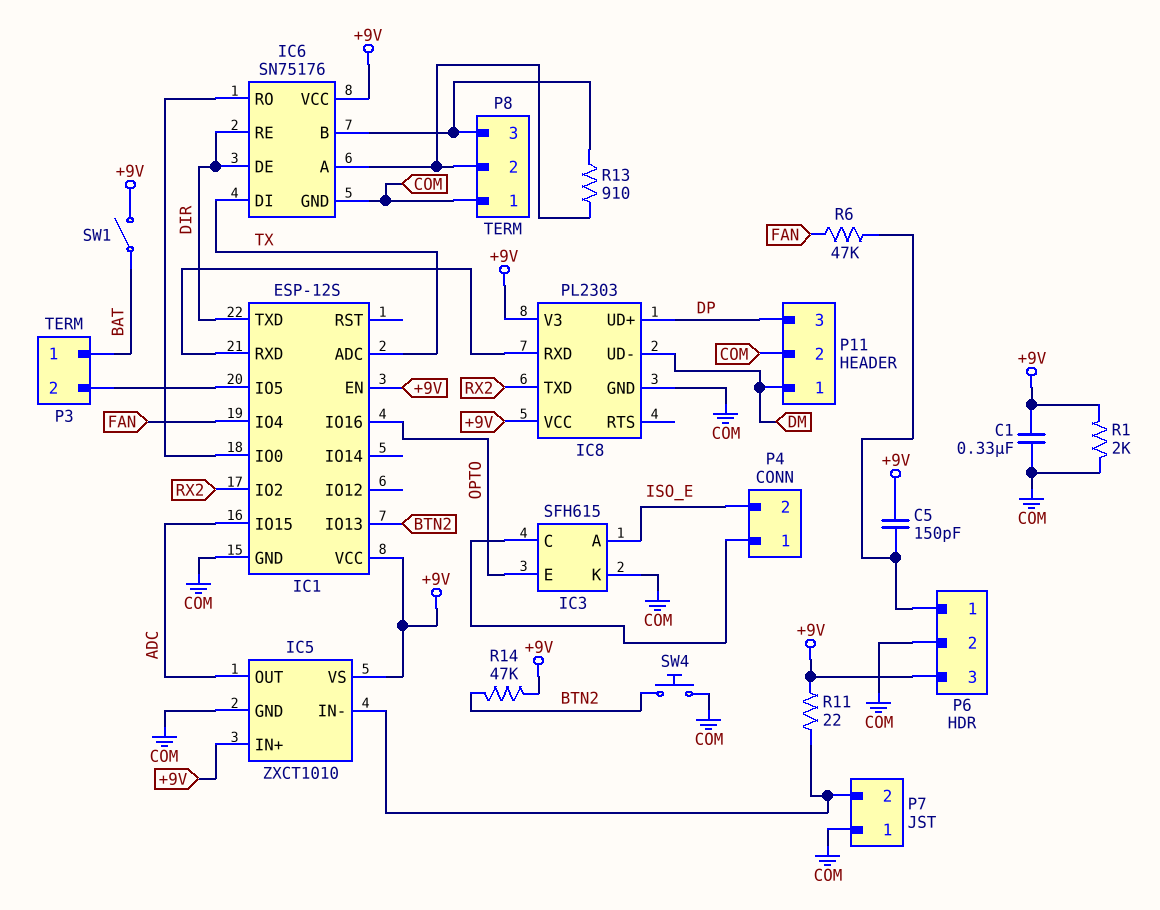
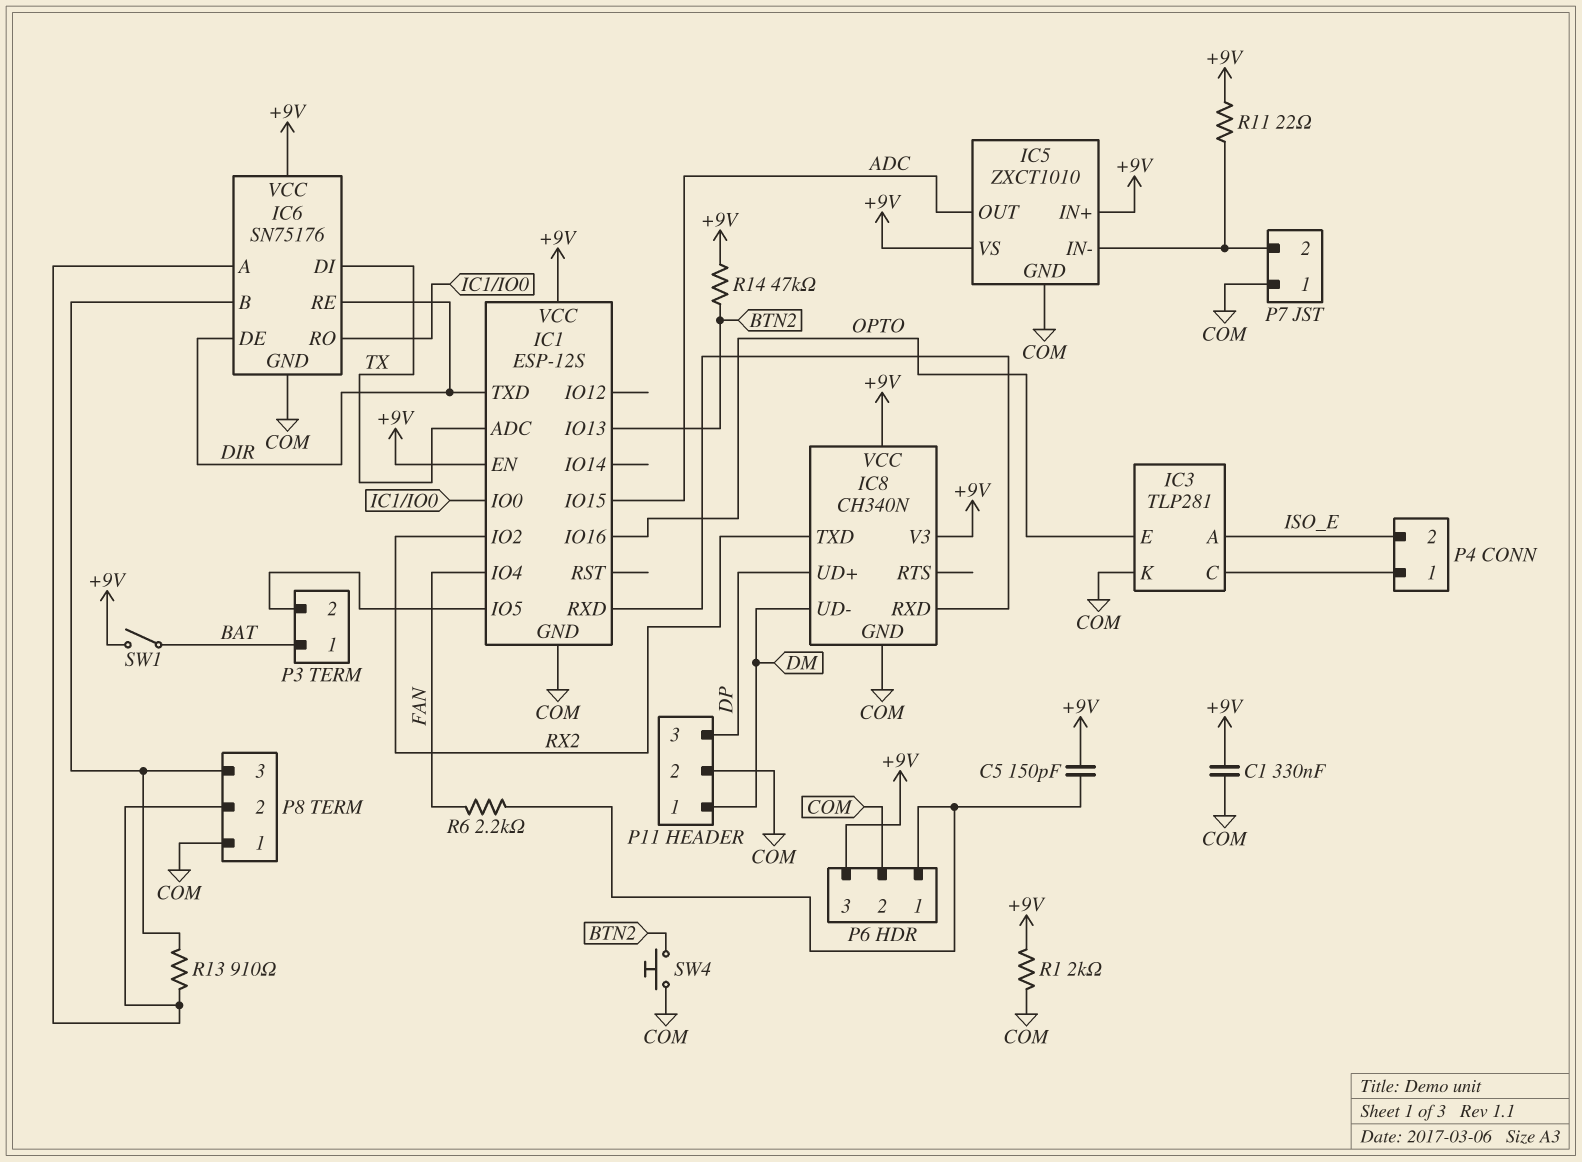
IC3: SFH615 -> TLP281
IC8: PL2303 -> CH340N
R6: 47k (FAN, P6/1) -> 2.2k (FAN, P6/1)

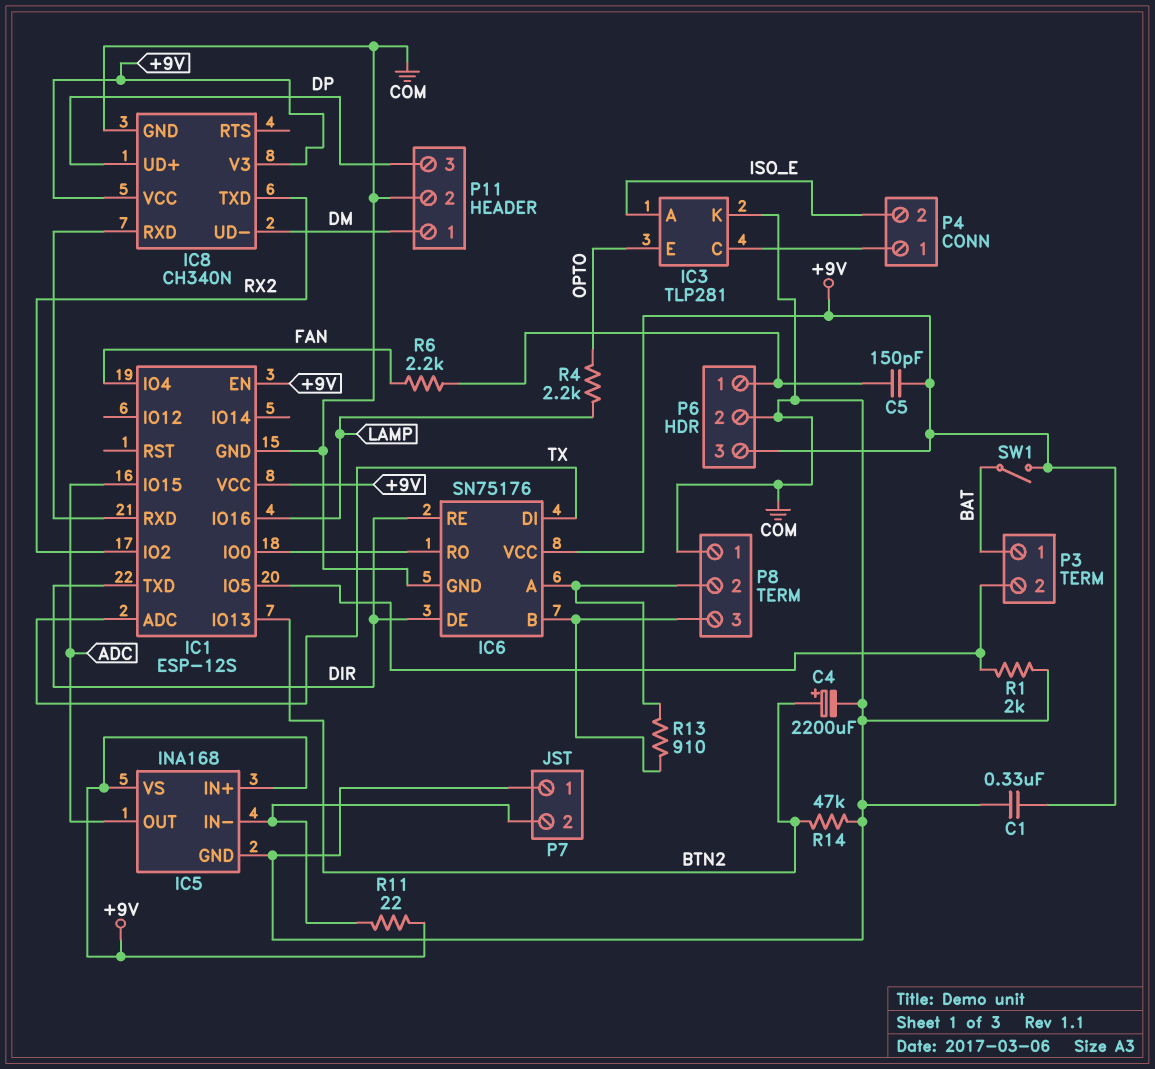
C4: none -> 2200uF (plus BTN2, minus COM)
IC1 pin IO16: OPTO -> LAMP
IC5: ZXCT1010 -> INA168
R1: 2k (+9V, COM) -> 2k (COM, IC1/IO5)
R4: none -> 2.2k (LAMP, OPTO)
R14: 47k (+9V, BTN2) -> 47k (BTN2, COM)
SW4: button (BTN2, COM) -> none

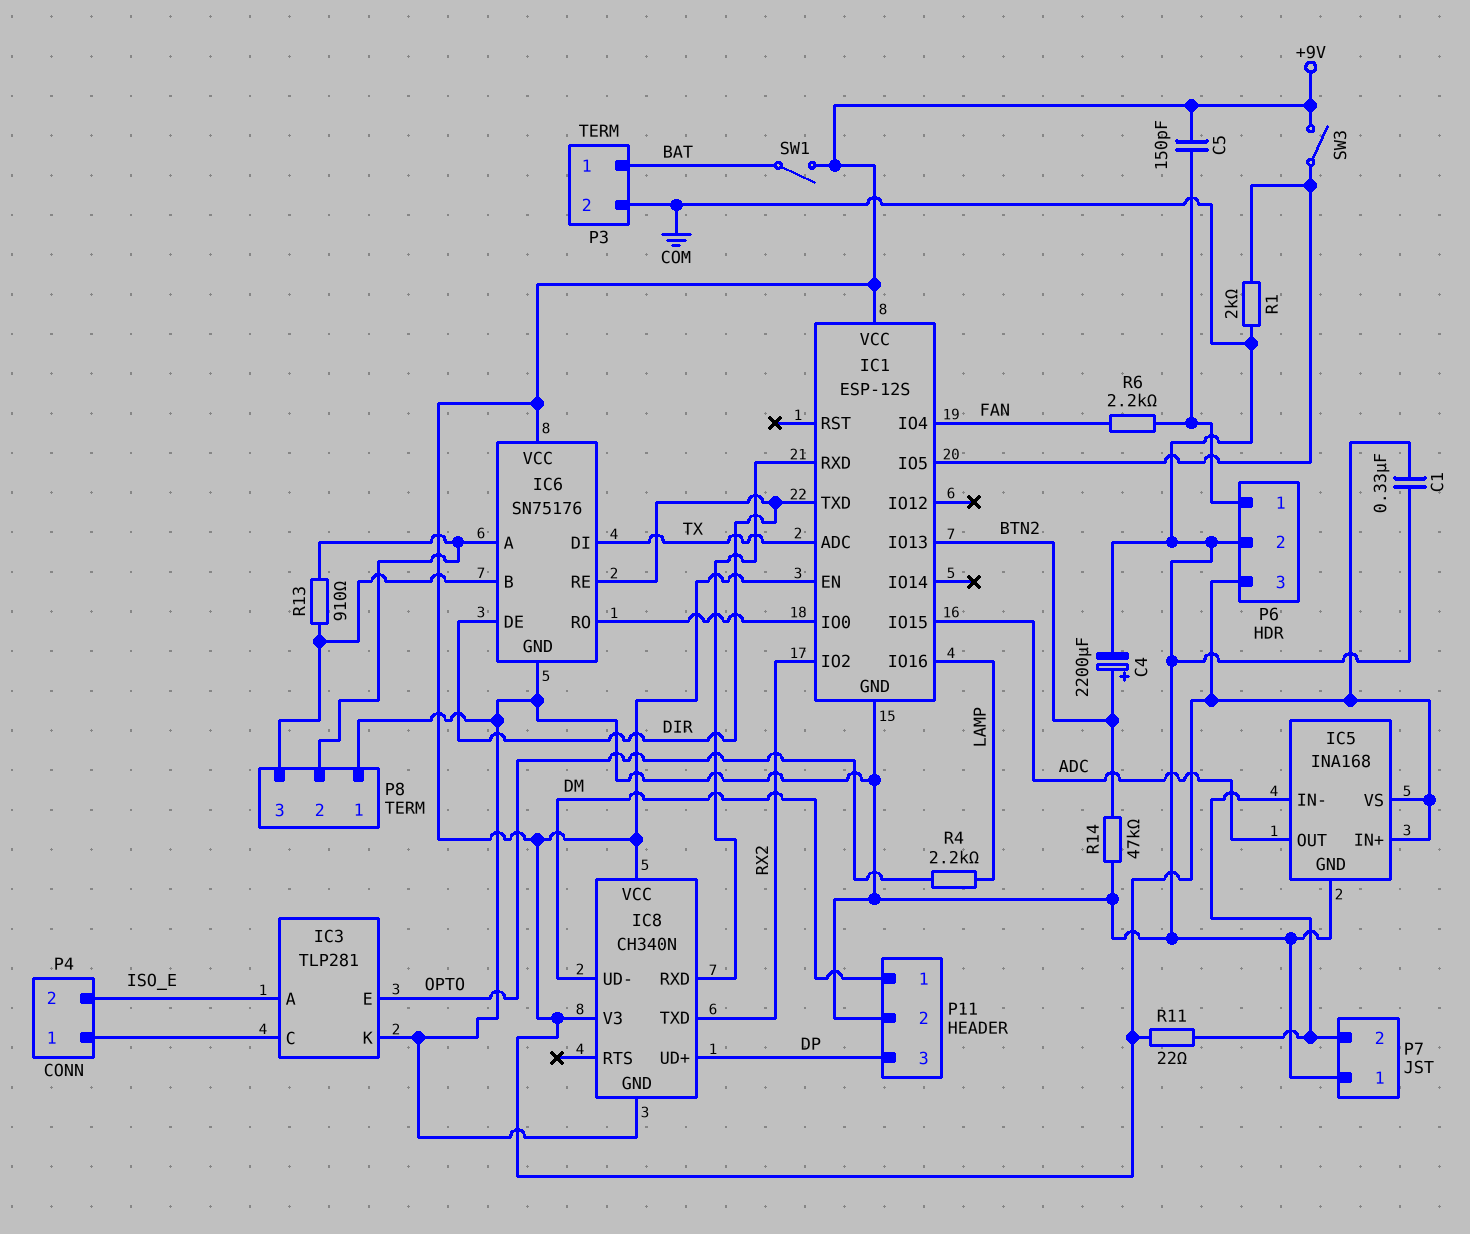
P3 pin 2: IC1/IO5 -> COM
SW3: none -> switch (+9V, IC1/IO5)

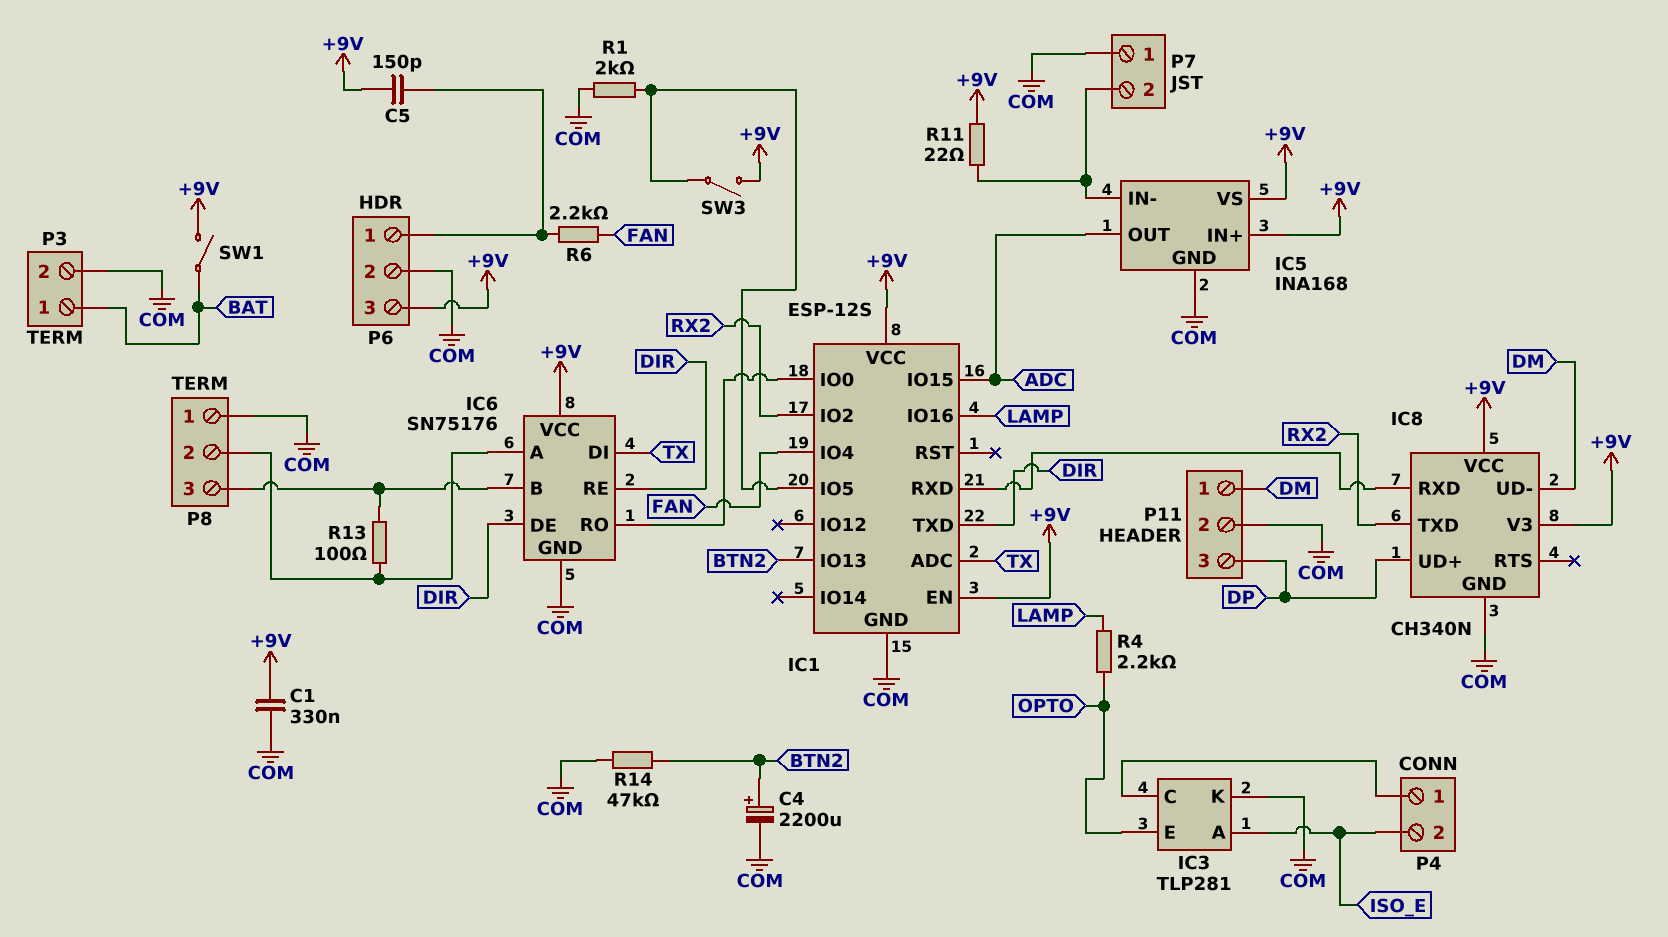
R13: 910 (IC6/A, IC6/B) -> 100 (IC6/A, IC6/B)

